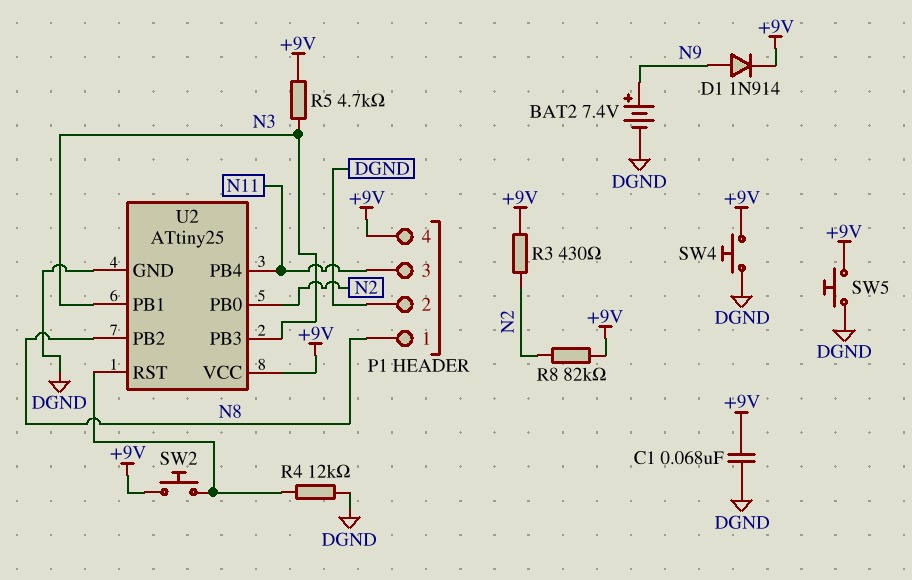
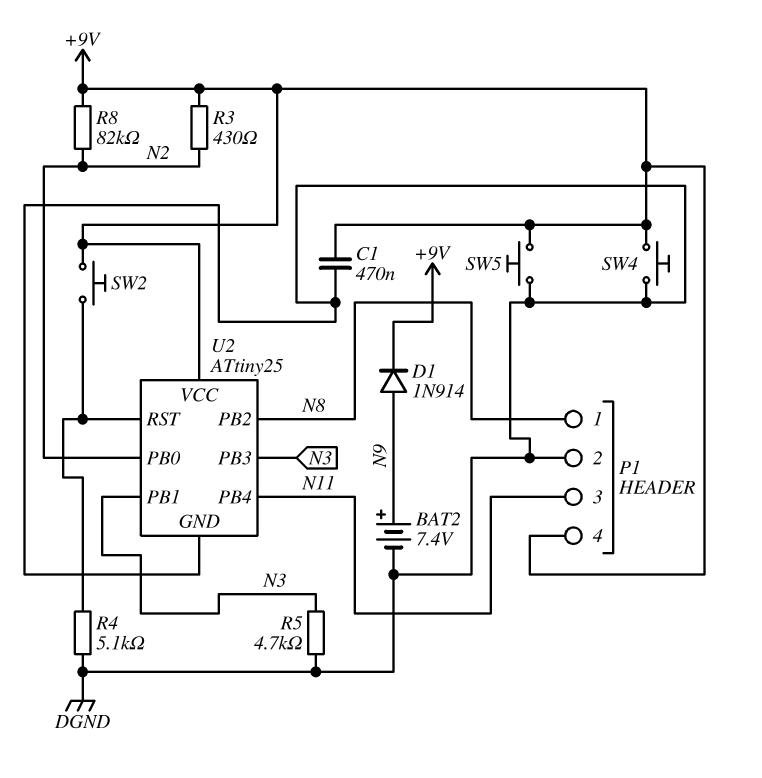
C1: 68nF (+9V, DGND) -> 470nF (+9V, DGND)
R4: 12k (DGND, U2/RST) -> 5.1k (DGND, U2/RST)
R5: 4.7k (+9V, N3) -> 4.7k (DGND, N3)

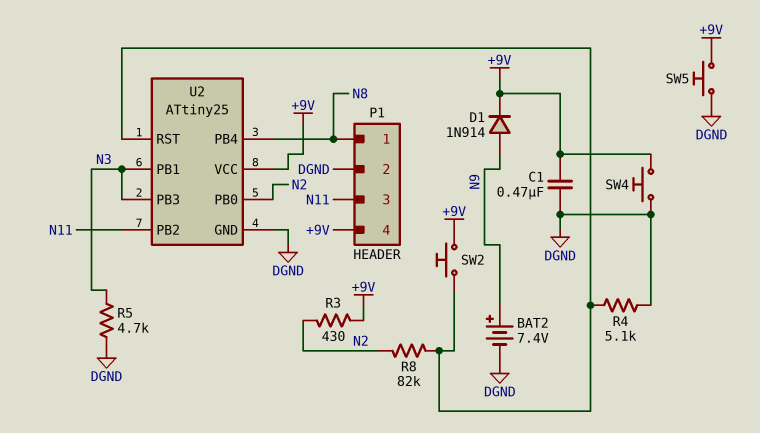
R8: 82k (+9V, N2) -> 82k (N2, U2/RST)
U2 pin PB2: N8 -> N11
U2 pin PB4: N11 -> N8

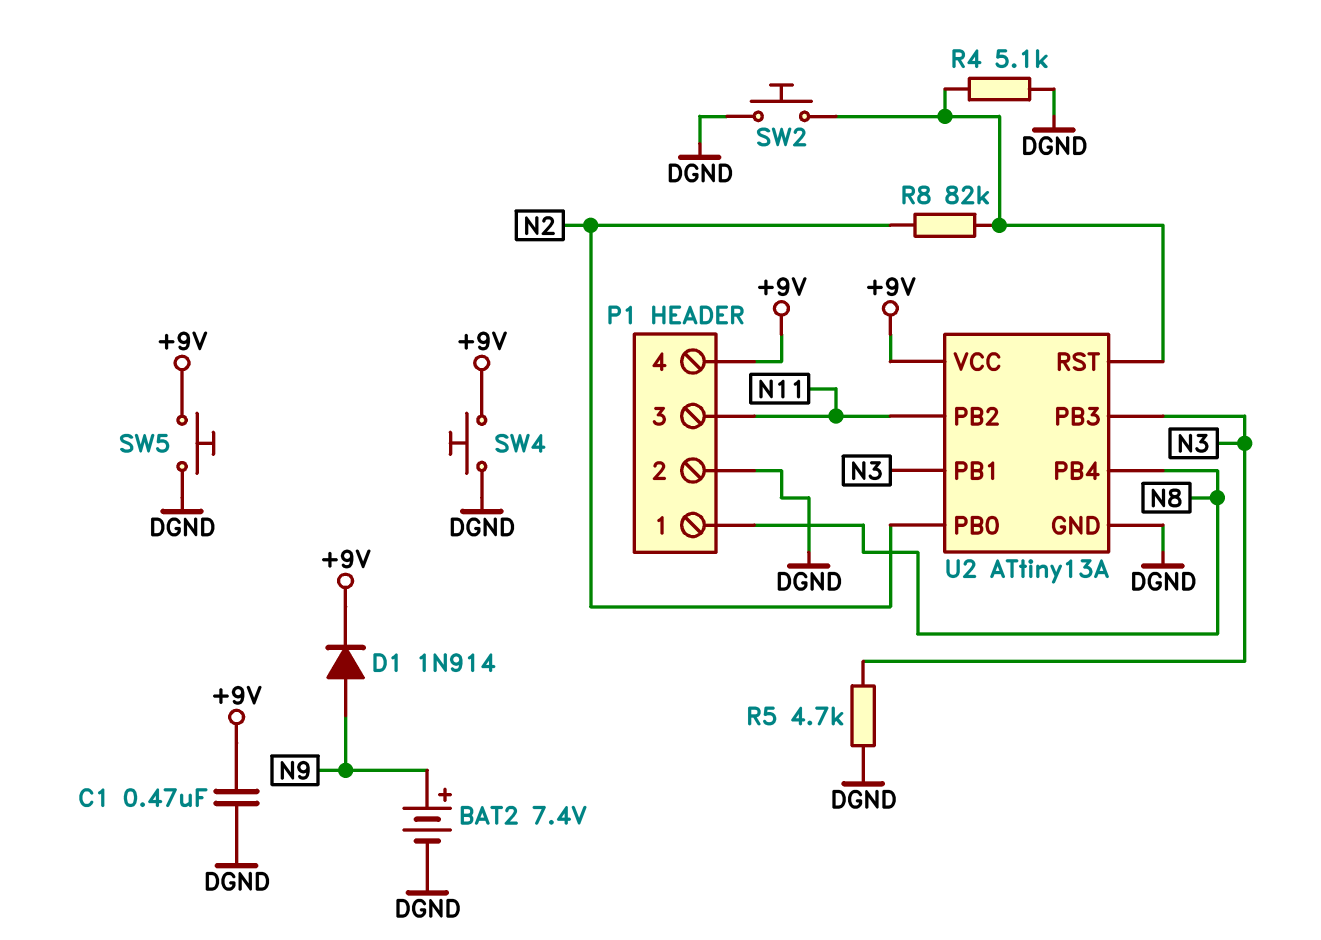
R3: 430 (+9V, N2) -> none
SW2: button (+9V, U2/RST) -> button (DGND, U2/RST)
U2: ATtiny25 -> ATtiny13A

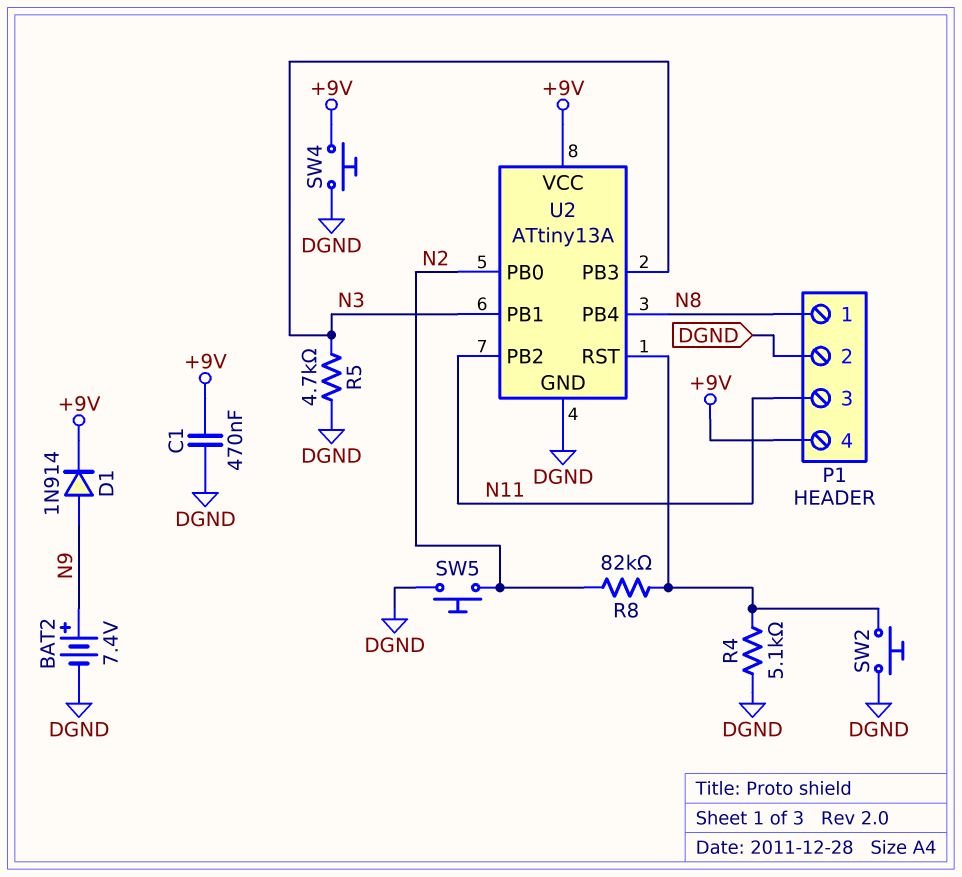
SW5: button (+9V, DGND) -> button (DGND, N2)

